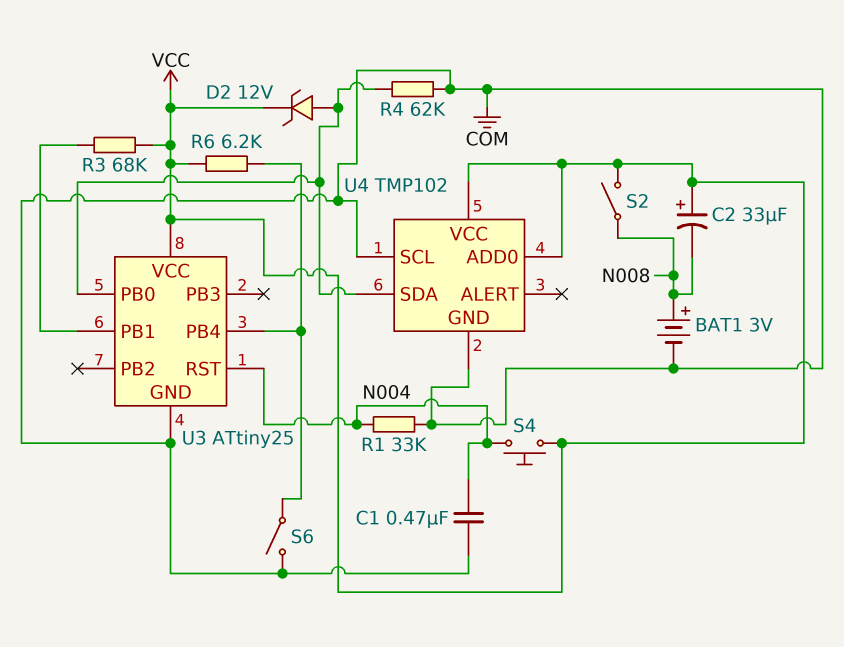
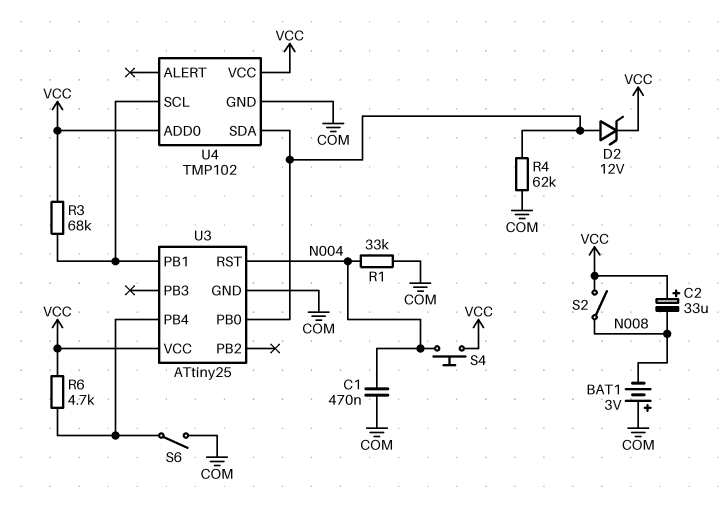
BAT1: 3V (plus N008, minus COM) -> 3V (plus COM, minus N008)
R6: 6.2k (U3/PB4, VCC) -> 4.7k (U3/PB4, VCC)
U4 pin SCL: COM -> U3/PB1

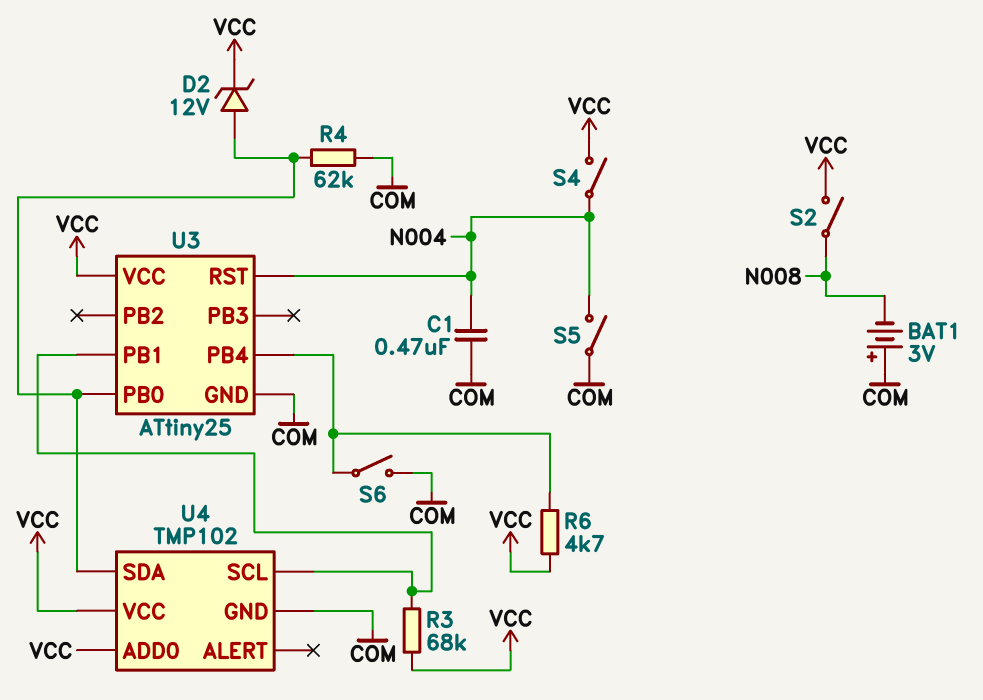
C2: 33uF (plus VCC, minus N008) -> none
R1: 33k (COM, N004) -> none
S4: button (N004, VCC) -> switch (N004, VCC)
S5: none -> switch (COM, N004)

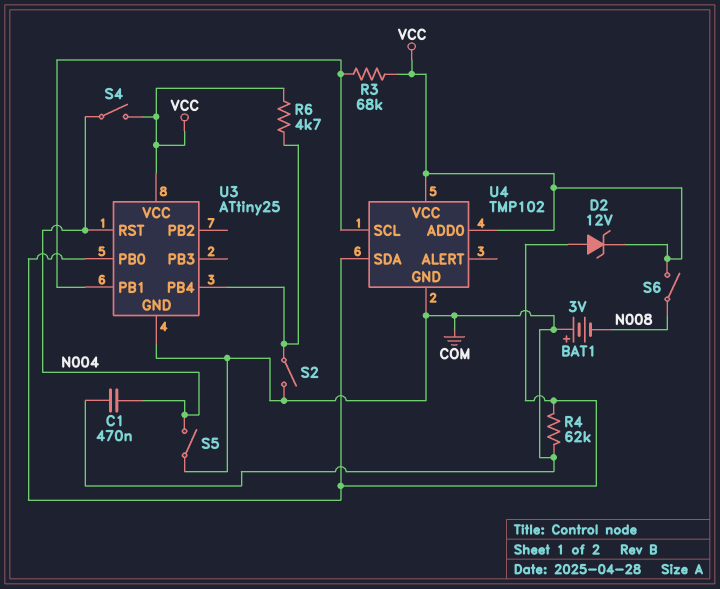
S2: switch (N008, VCC) -> switch (COM, U3/PB4)
S6: switch (COM, U3/PB4) -> switch (N008, VCC)

